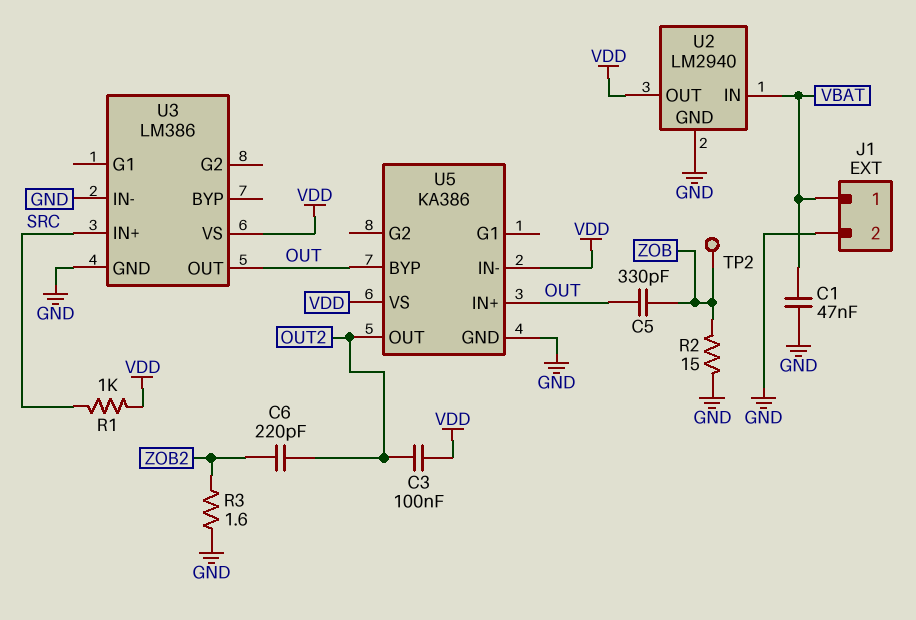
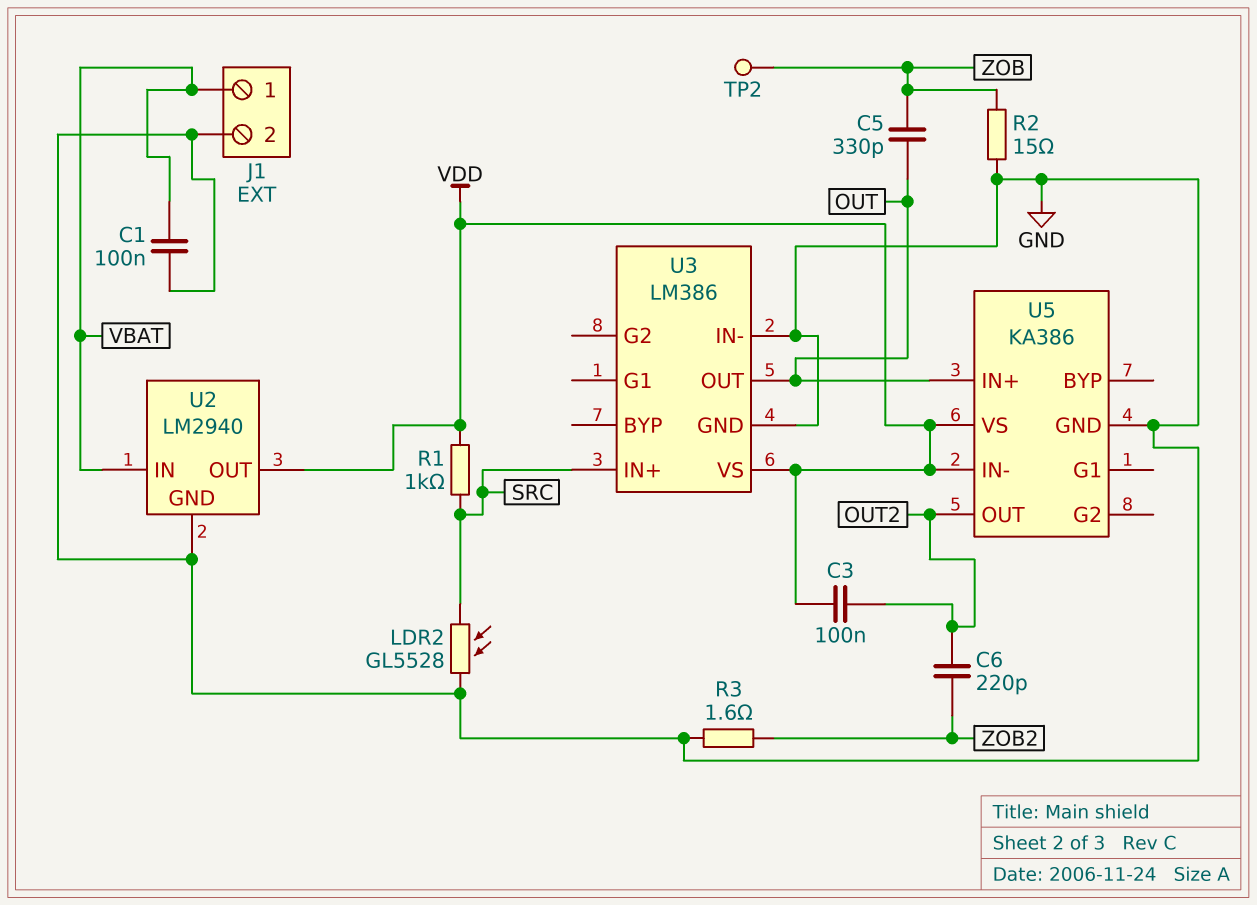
C1: 47nF (GND, VBAT) -> 100nF (GND, VBAT)
LDR2: none -> GL5528 (GND, SRC)
U5 pin BYP: OUT -> none

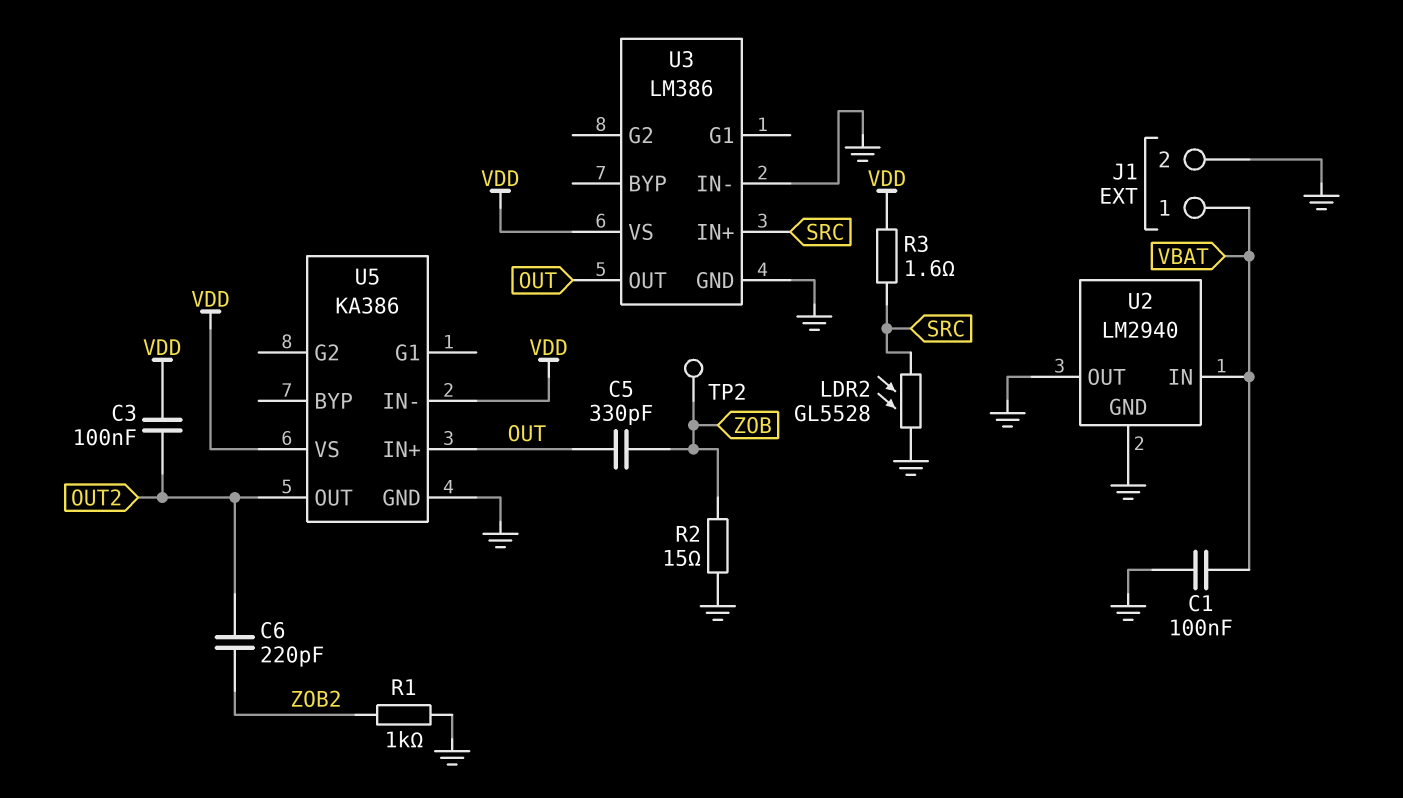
R1: 1k (SRC, VDD) -> 1k (GND, ZOB2)
R3: 1.6 (GND, ZOB2) -> 1.6 (SRC, VDD)
U2 pin OUT: VDD -> GND

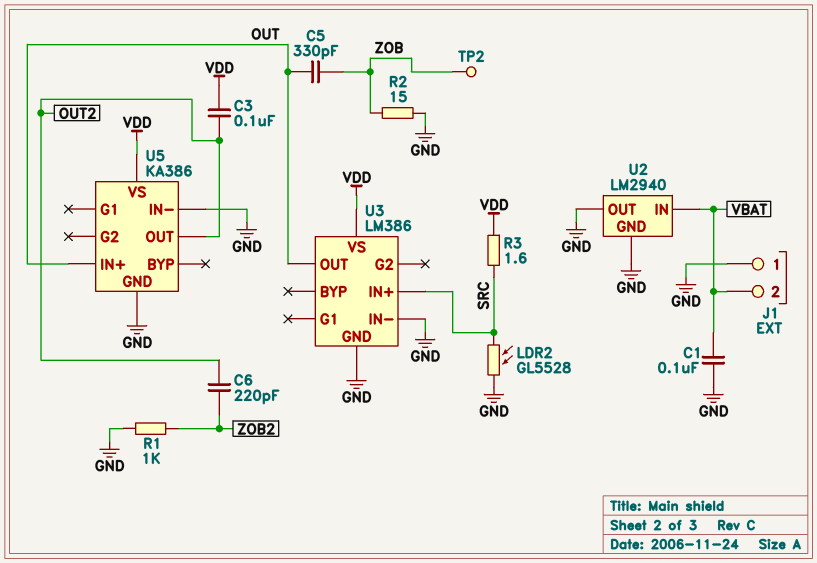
J1 pin 1: VBAT -> GND
J1 pin 2: GND -> VBAT
U5 pin IN-: VDD -> GND

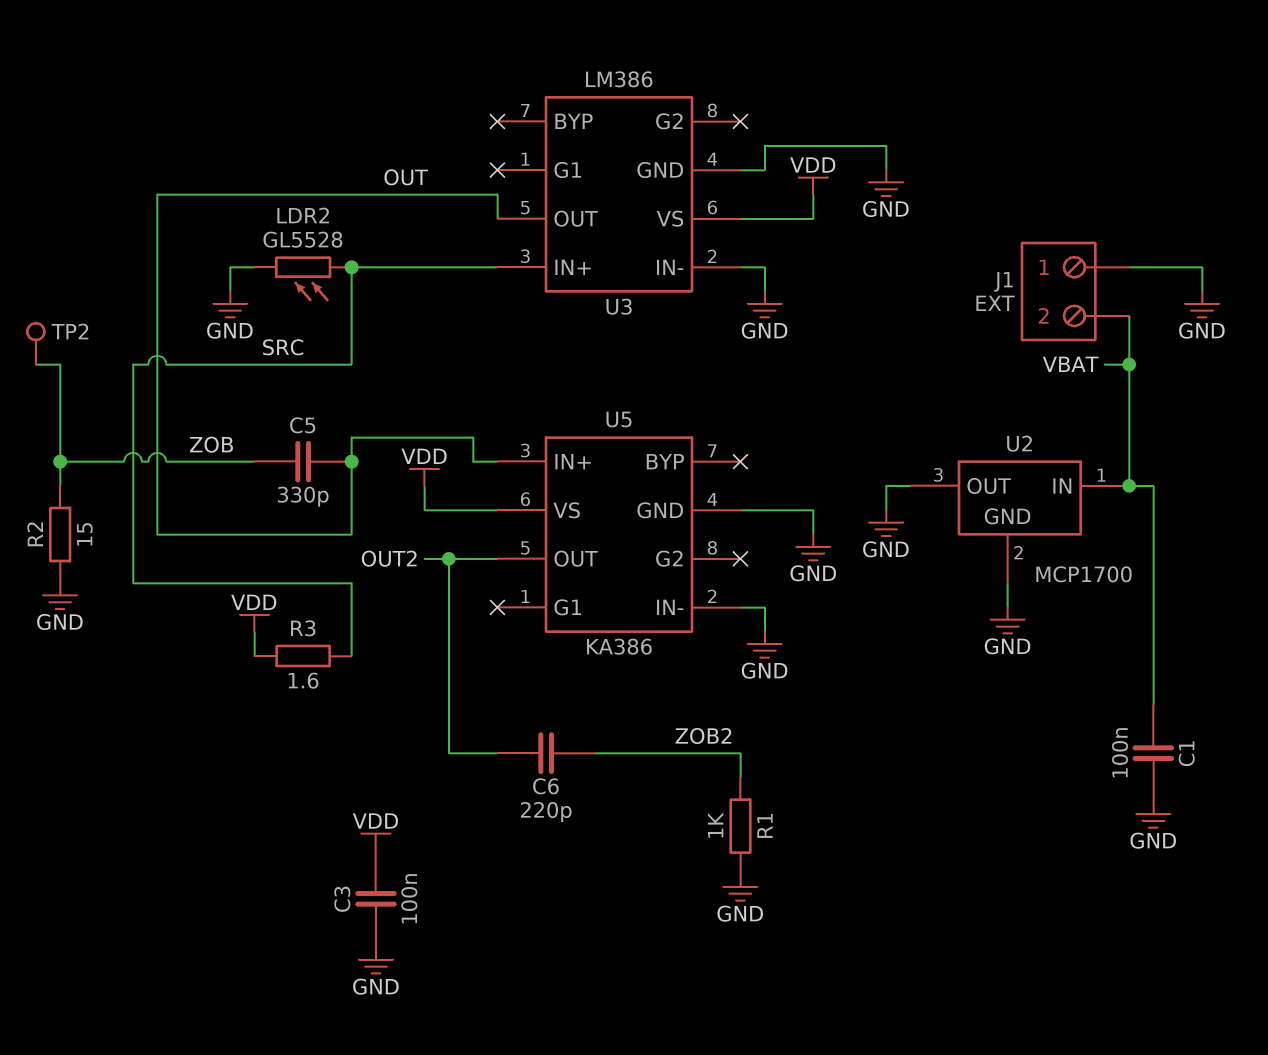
C3: 100nF (OUT2, VDD) -> 100nF (GND, VDD)
U2: LM2940 -> MCP1700

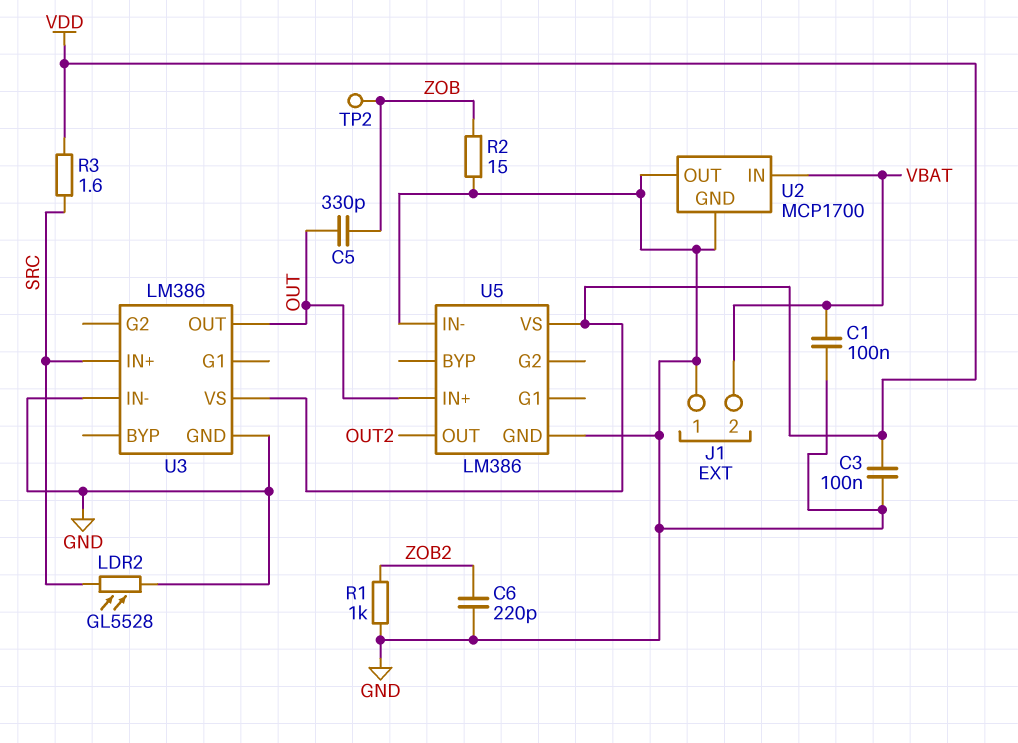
C6: 220pF (OUT2, ZOB2) -> 220pF (GND, ZOB2)
U5: KA386 -> LM386

